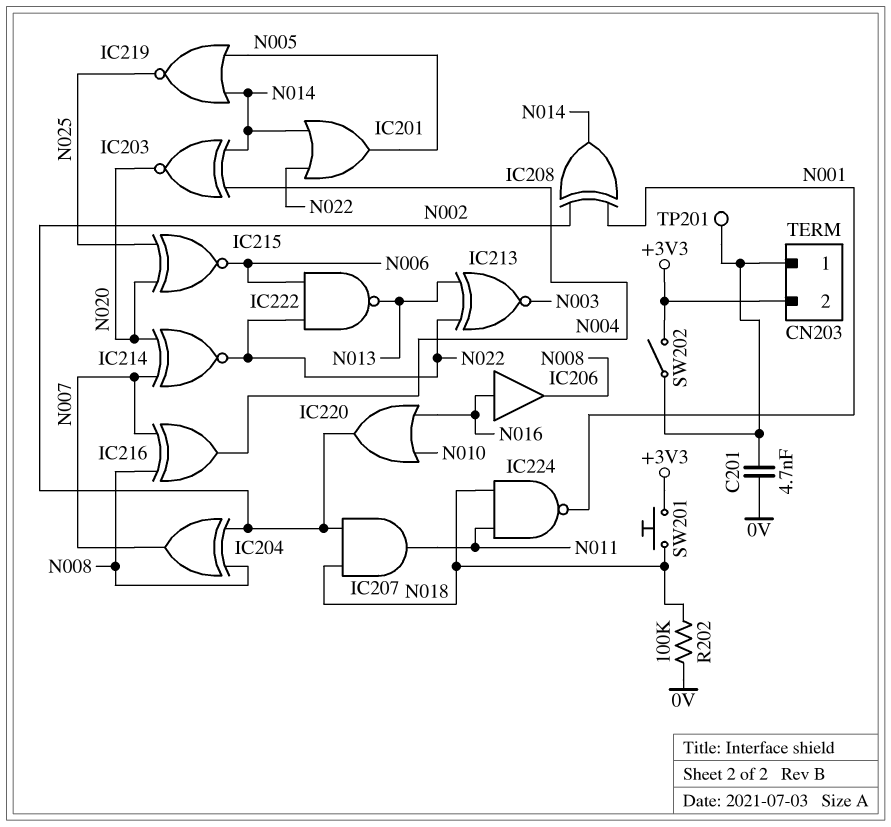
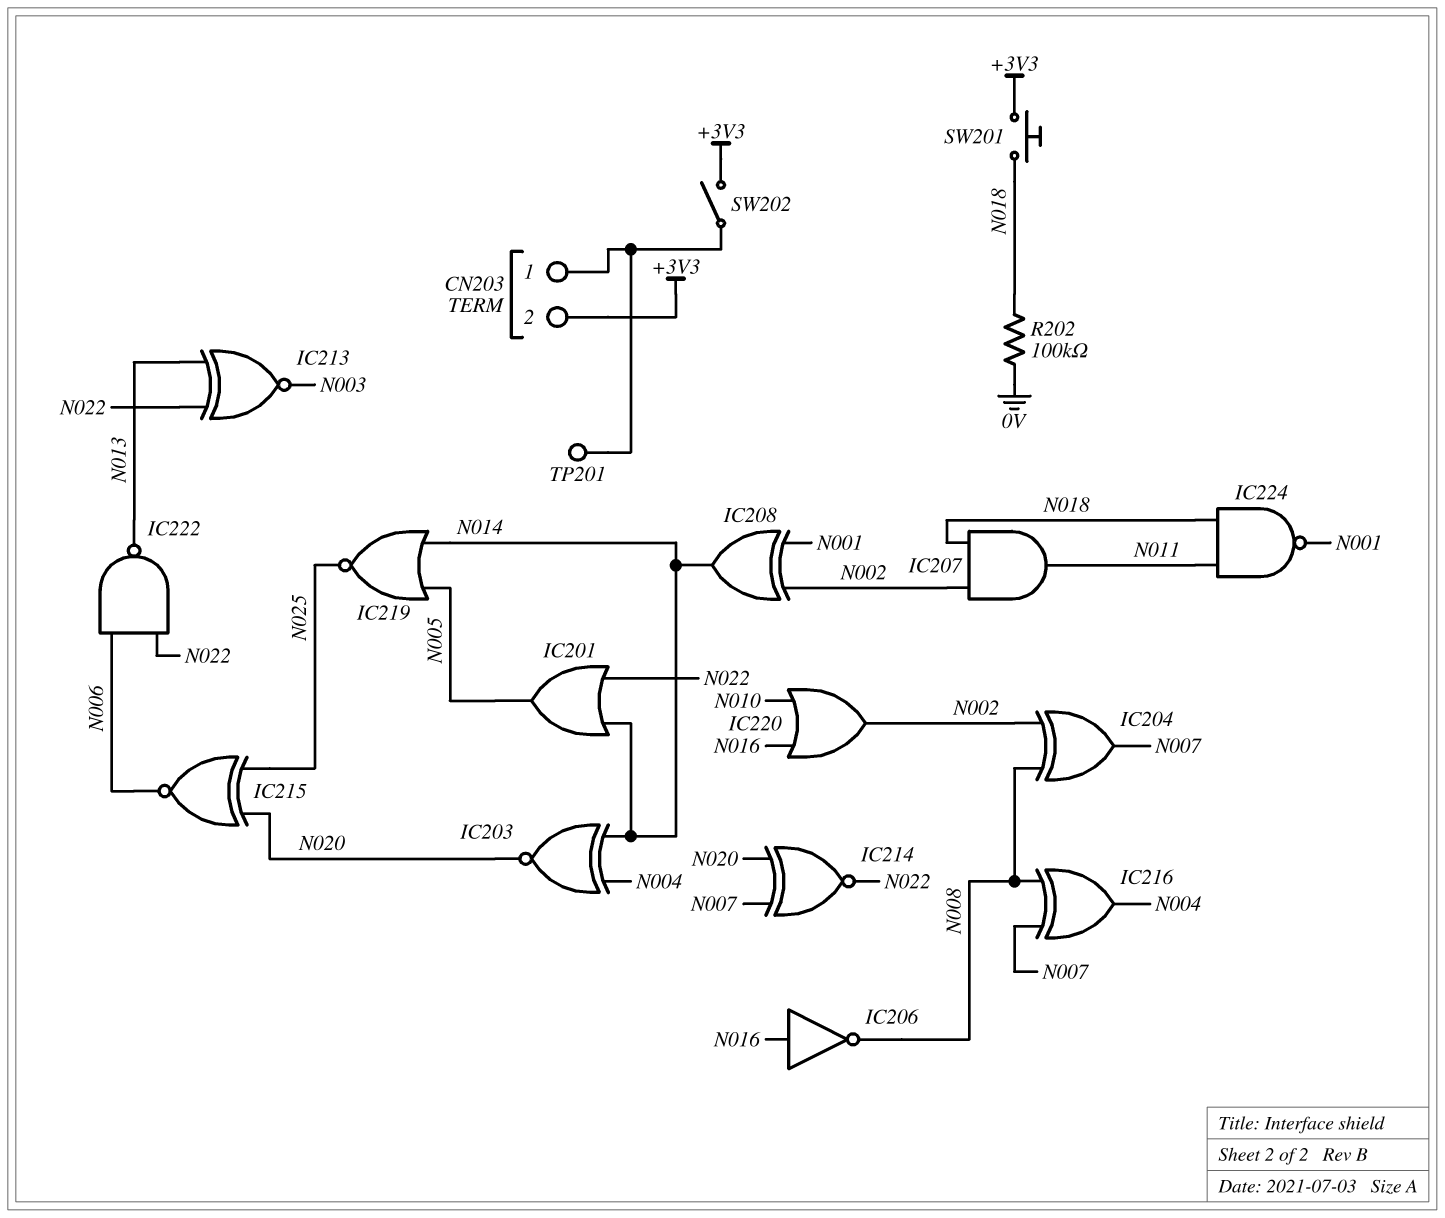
C201: 4.7nF (0V, CN203/1) -> none
IC206: buffer (in N016, out N008) -> NOT (in N016, out N008)

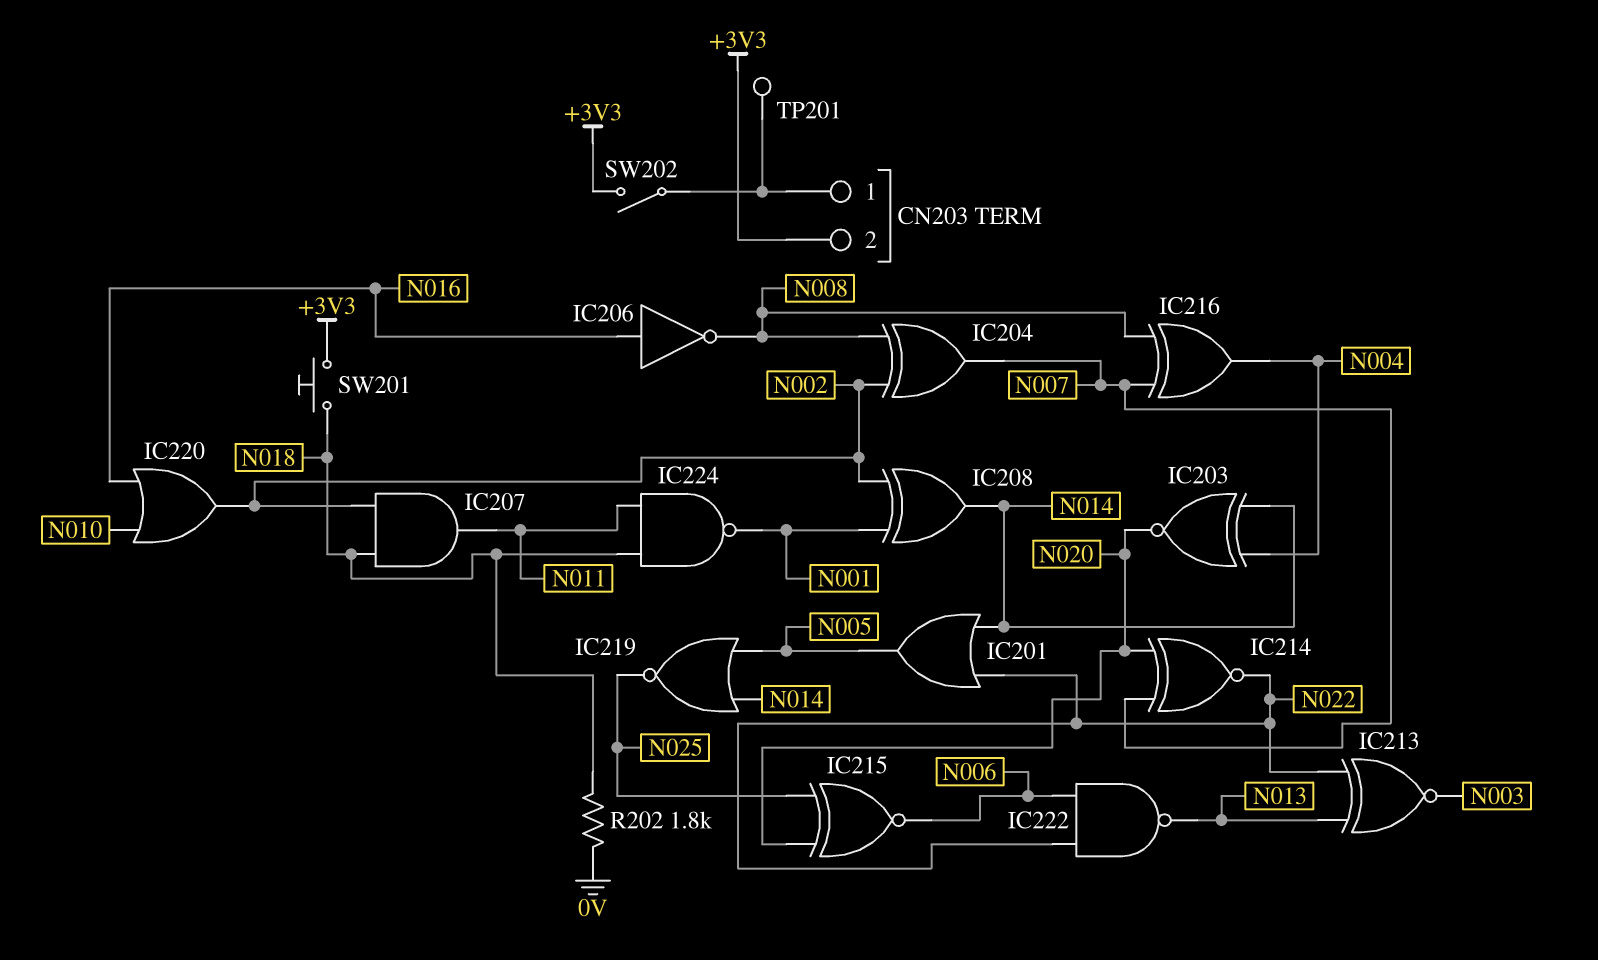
R202: 100k (0V, N018) -> 1.8k (0V, N018)

